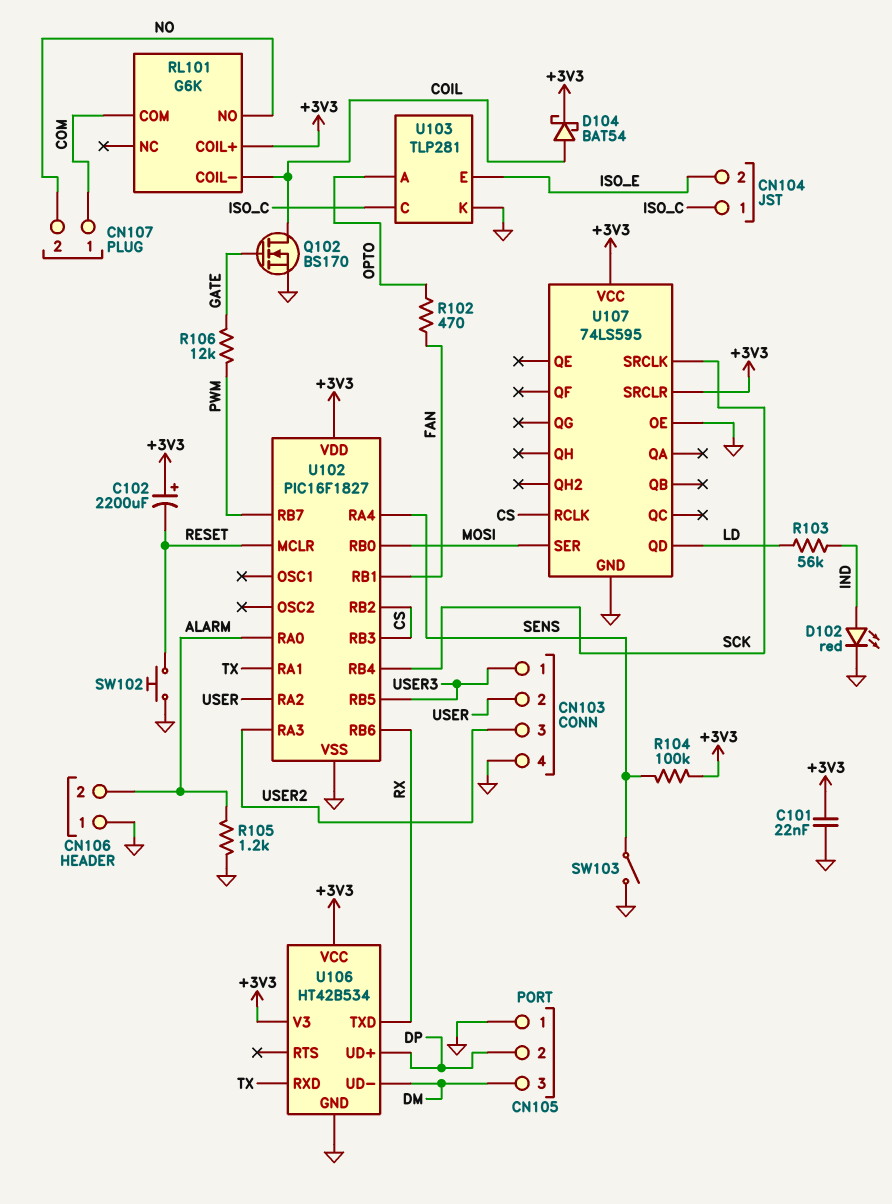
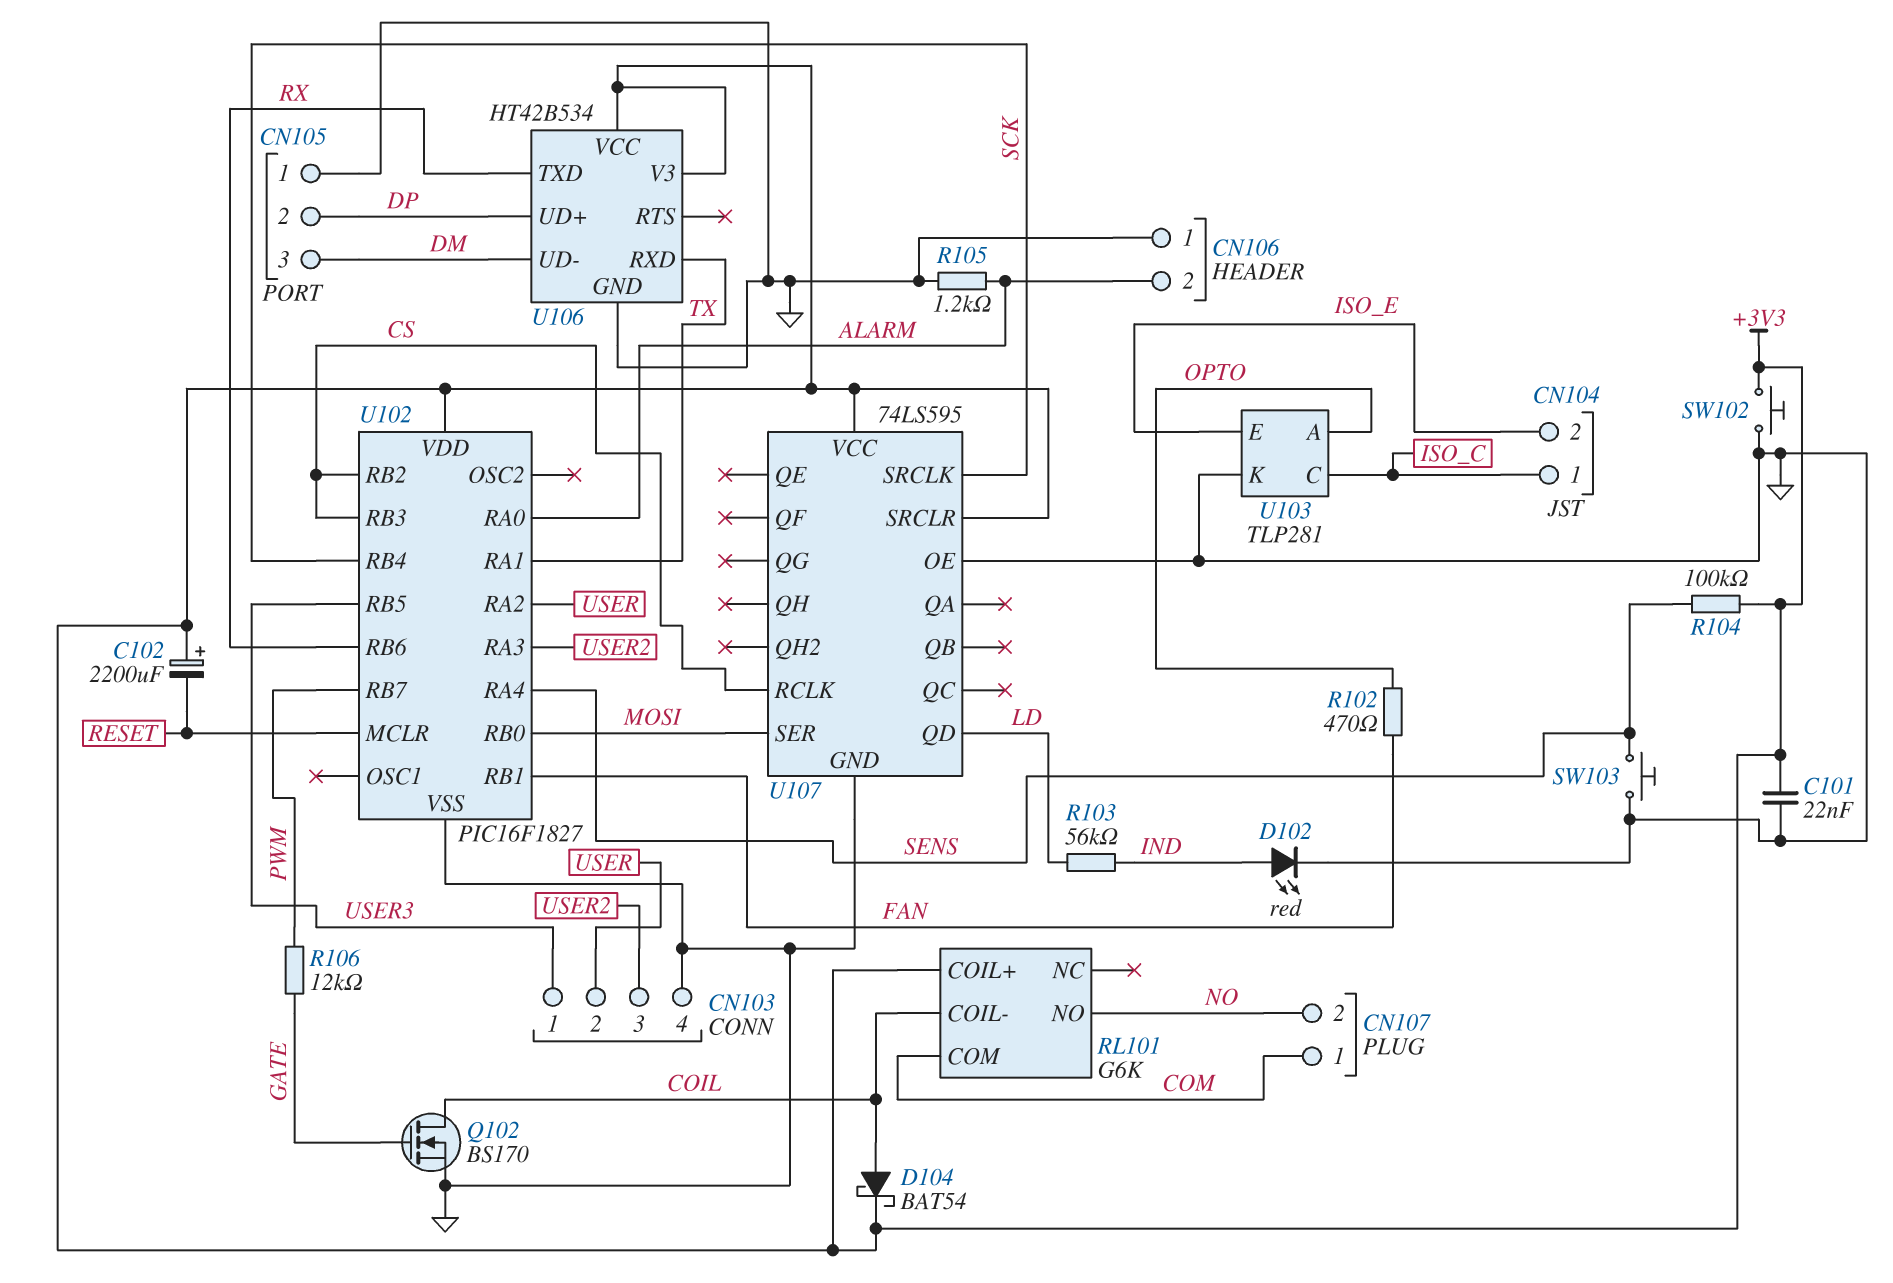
SW102: button (GND, RESET) -> button (+3V3, GND)
SW103: switch (GND, SENS) -> button (GND, SENS)

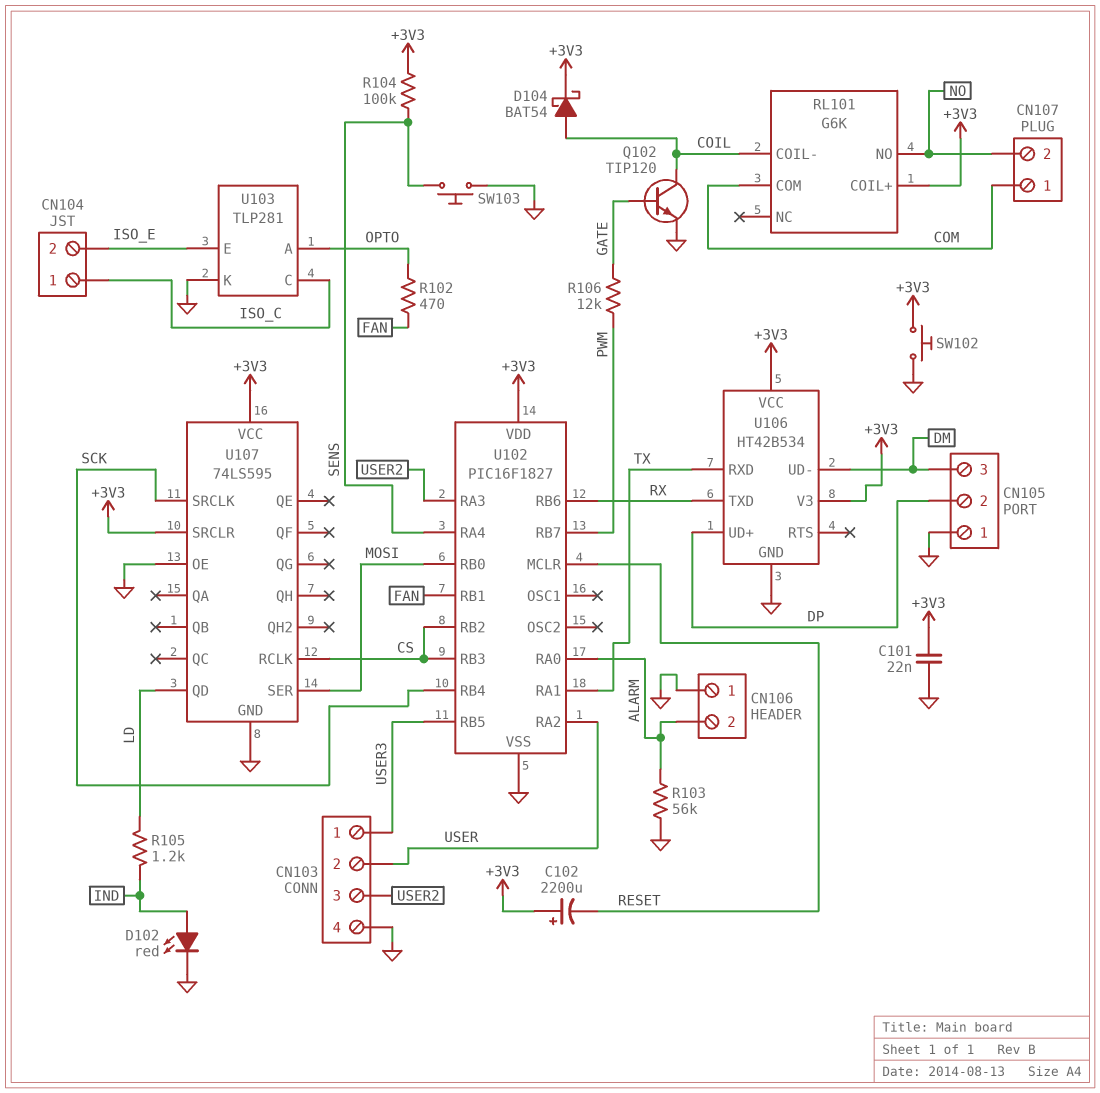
Q102: NMOS BS170 (G GATE, D COIL, S GND) -> NPN TIP120 (B GATE, C COIL, E GND)
R103: 56k (IND, LD) -> 56k (ALARM, GND)
R105: 1.2k (ALARM, GND) -> 1.2k (IND, LD)

